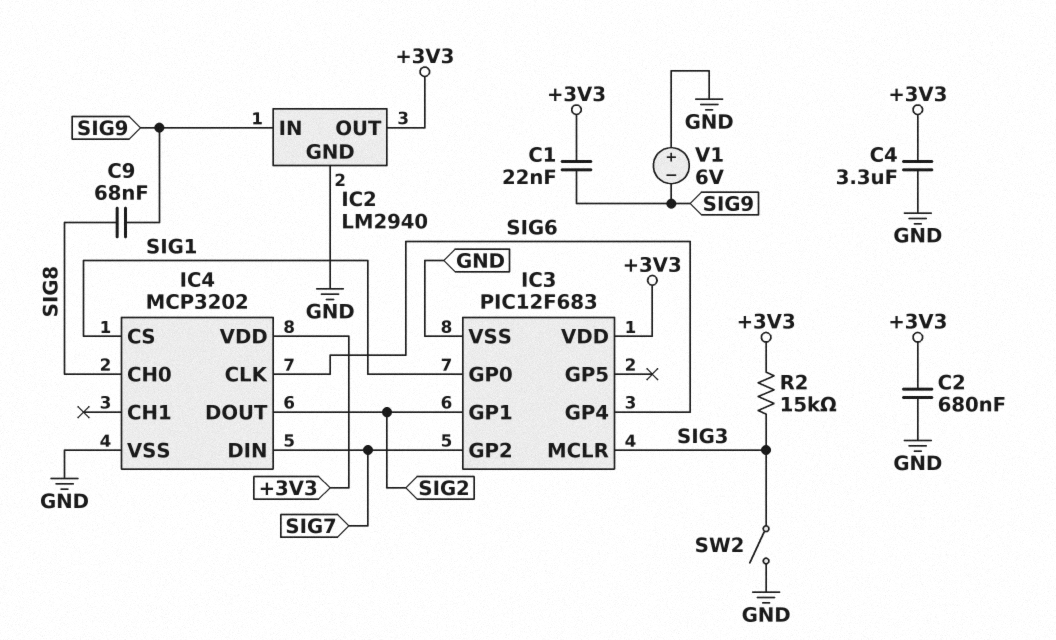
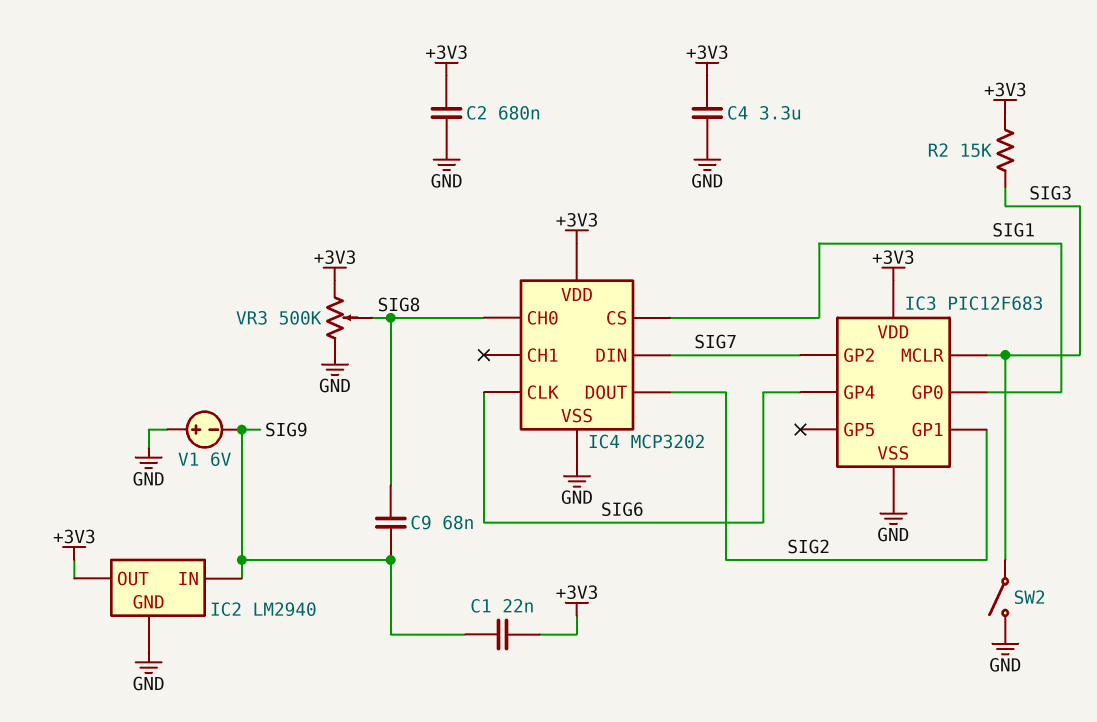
VR3: none -> 500k (+3V3, GND, wiper SIG8)

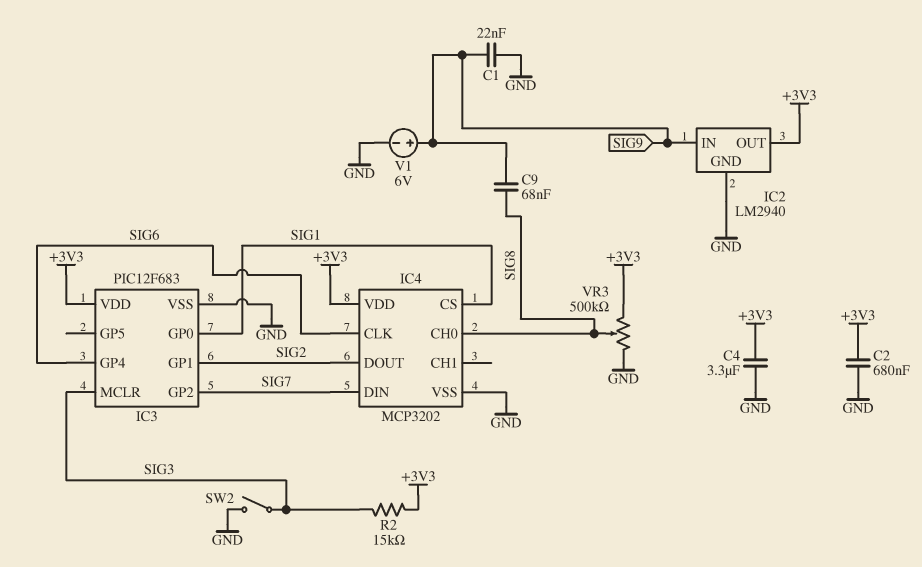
C1: 22nF (+3V3, SIG9) -> 22nF (GND, SIG9)
V1: 6V (plus GND, minus SIG9) -> 6V (plus SIG9, minus GND)

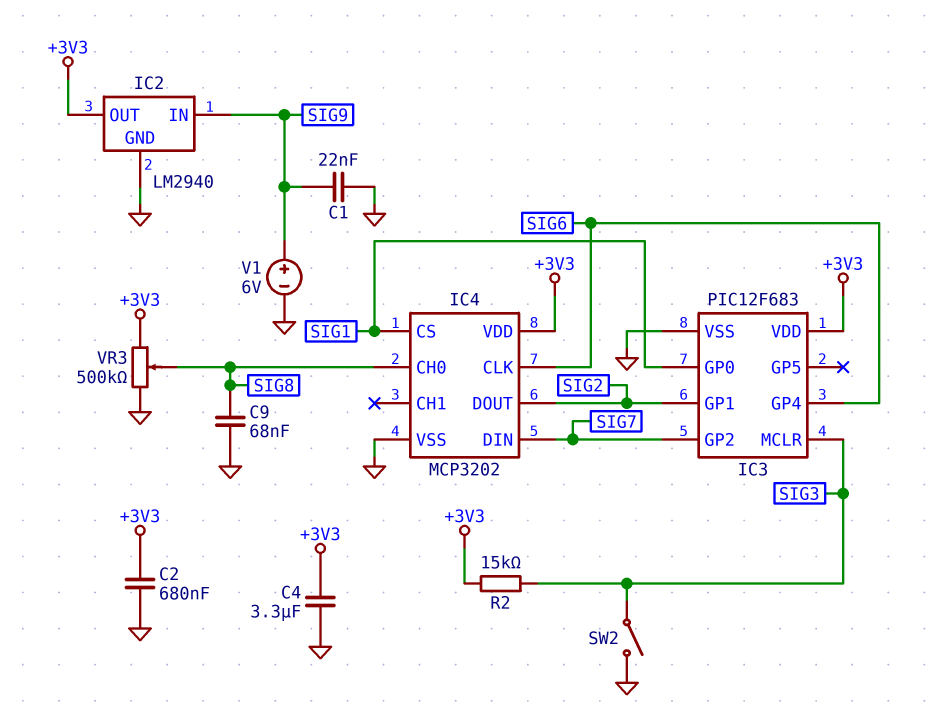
C9: 68nF (SIG8, SIG9) -> 68nF (GND, SIG8)

